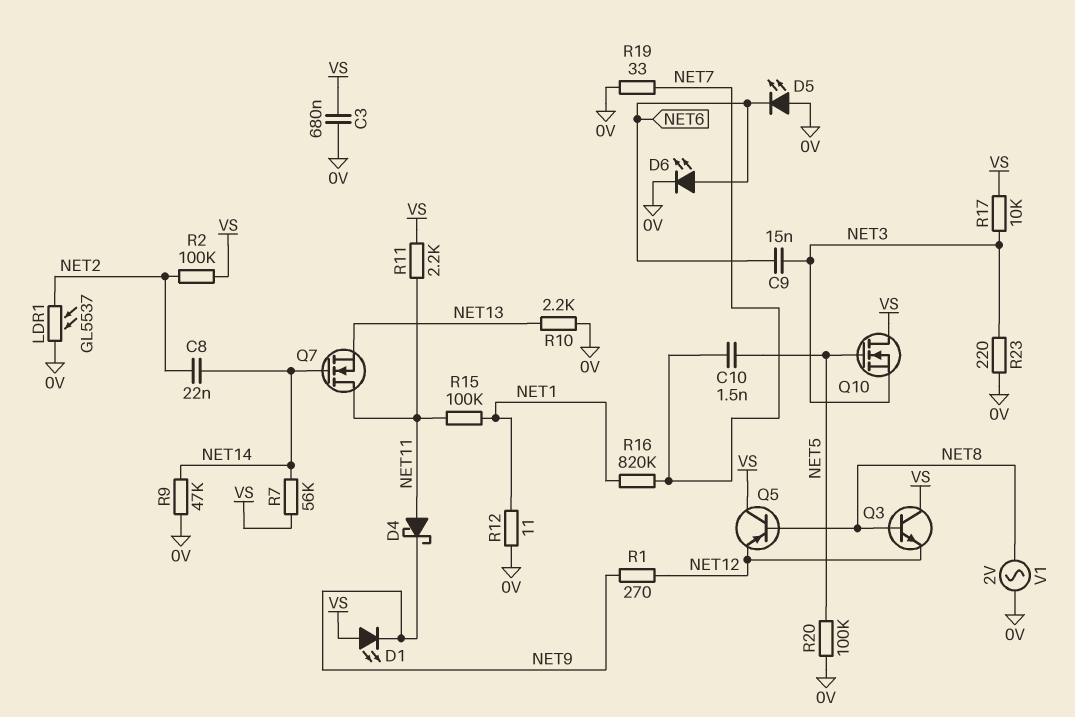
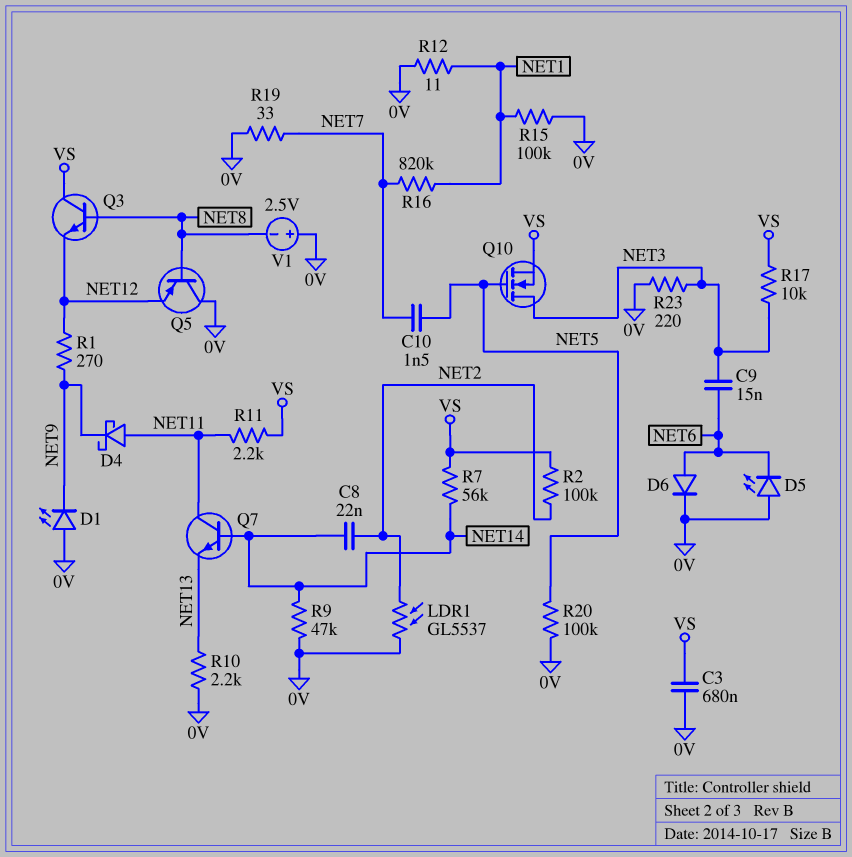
D1: LED (A VS, K NET9) -> LED (A 0V, K NET9)
D6: LED (A NET6, K 0V) -> diode (A NET6, K 0V)
Q5: PNP (B NET8, C VS, E NET12) -> PNP (B NET8, C 0V, E NET12)
Q7: NMOS (G NET14, D NET11, S NET13) -> NPN (B NET14, C NET11, E NET13)
Q10: NMOS (G NET5, D VS, S NET3) -> NMOS (G NET5, D NET3, S VS)
R15: 100k (NET1, NET11) -> 100k (0V, NET1)
V1: AC 2V (0V, NET8) -> 2.5V (plus 0V, minus NET8)

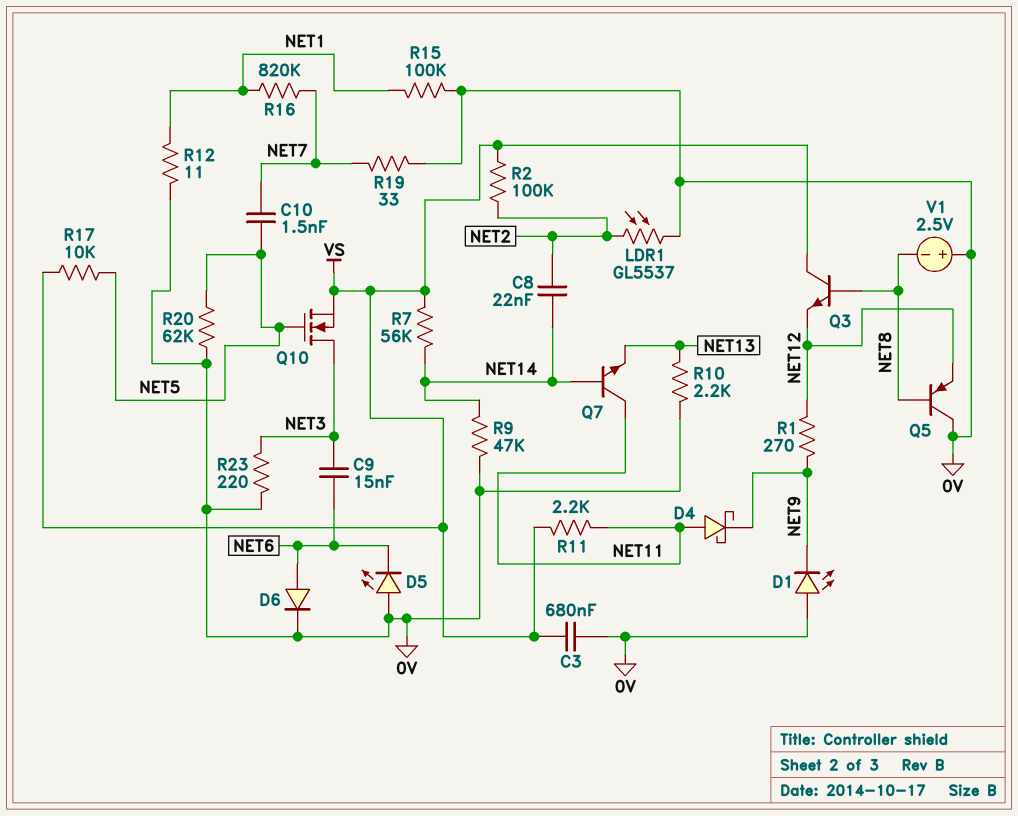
R17: 10k (NET3, VS) -> 10k (NET5, VS)
R20: 100k (0V, NET5) -> 62k (0V, NET5)

